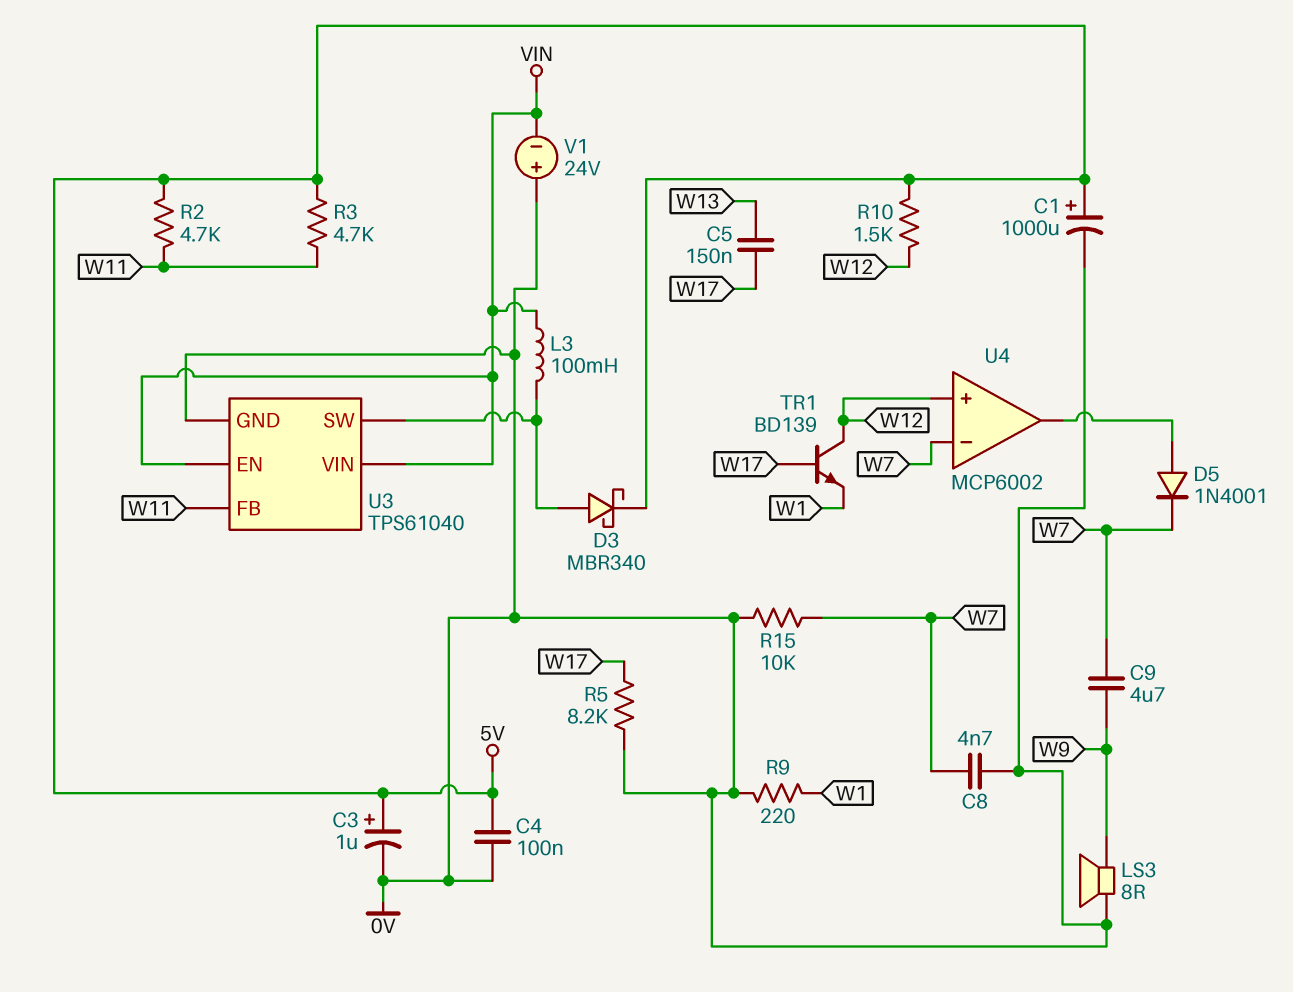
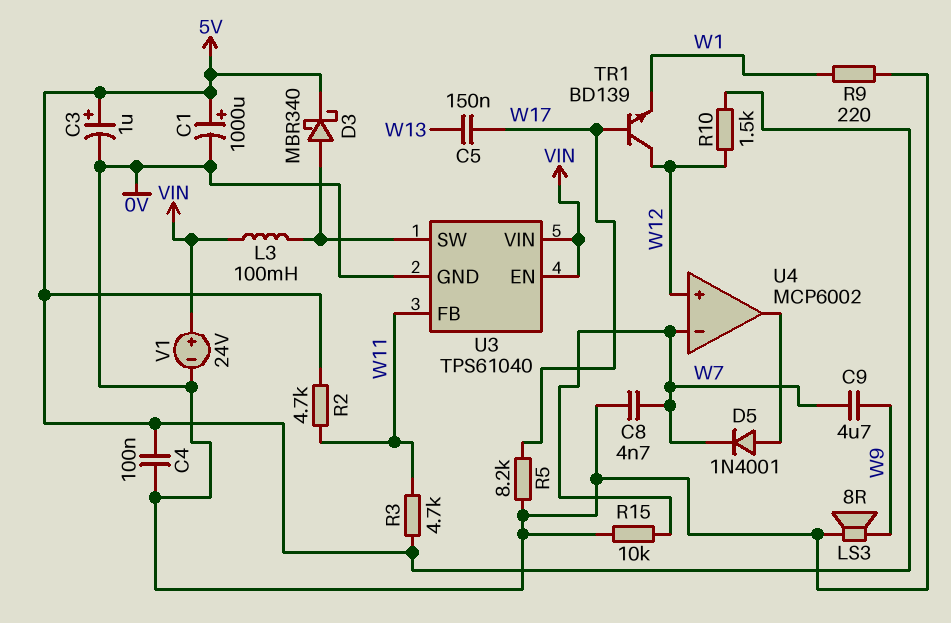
V1: 24V (plus 0V, minus VIN) -> 24V (plus VIN, minus 0V)

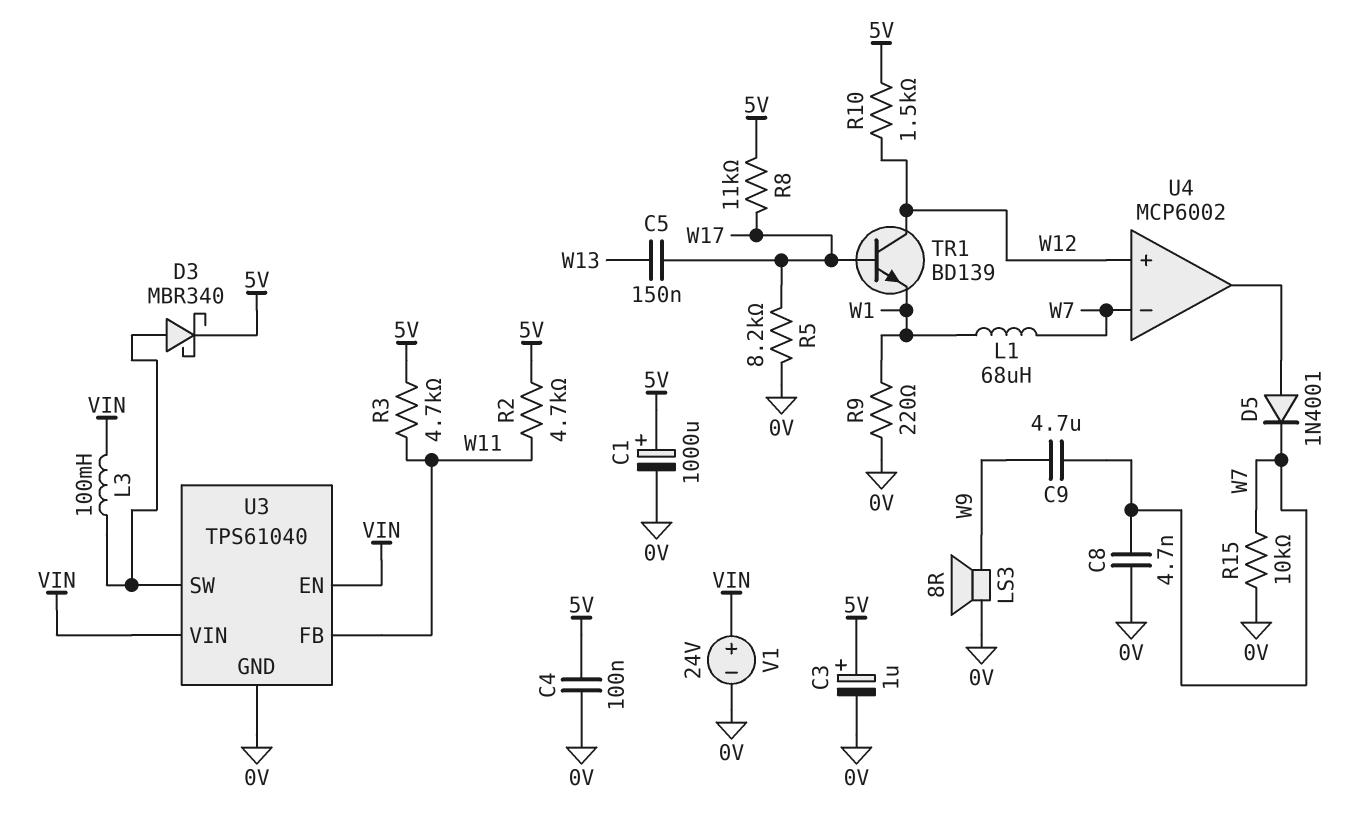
L1: none -> 68uH (W1, W7)
R8: none -> 11k (5V, W17)

